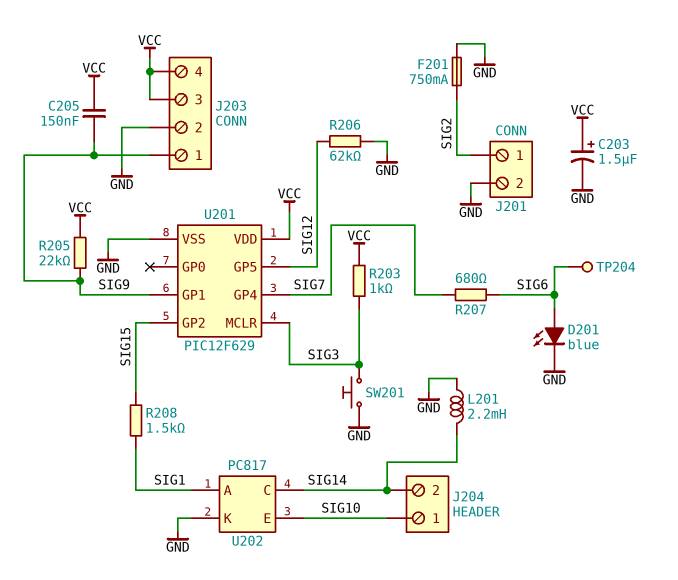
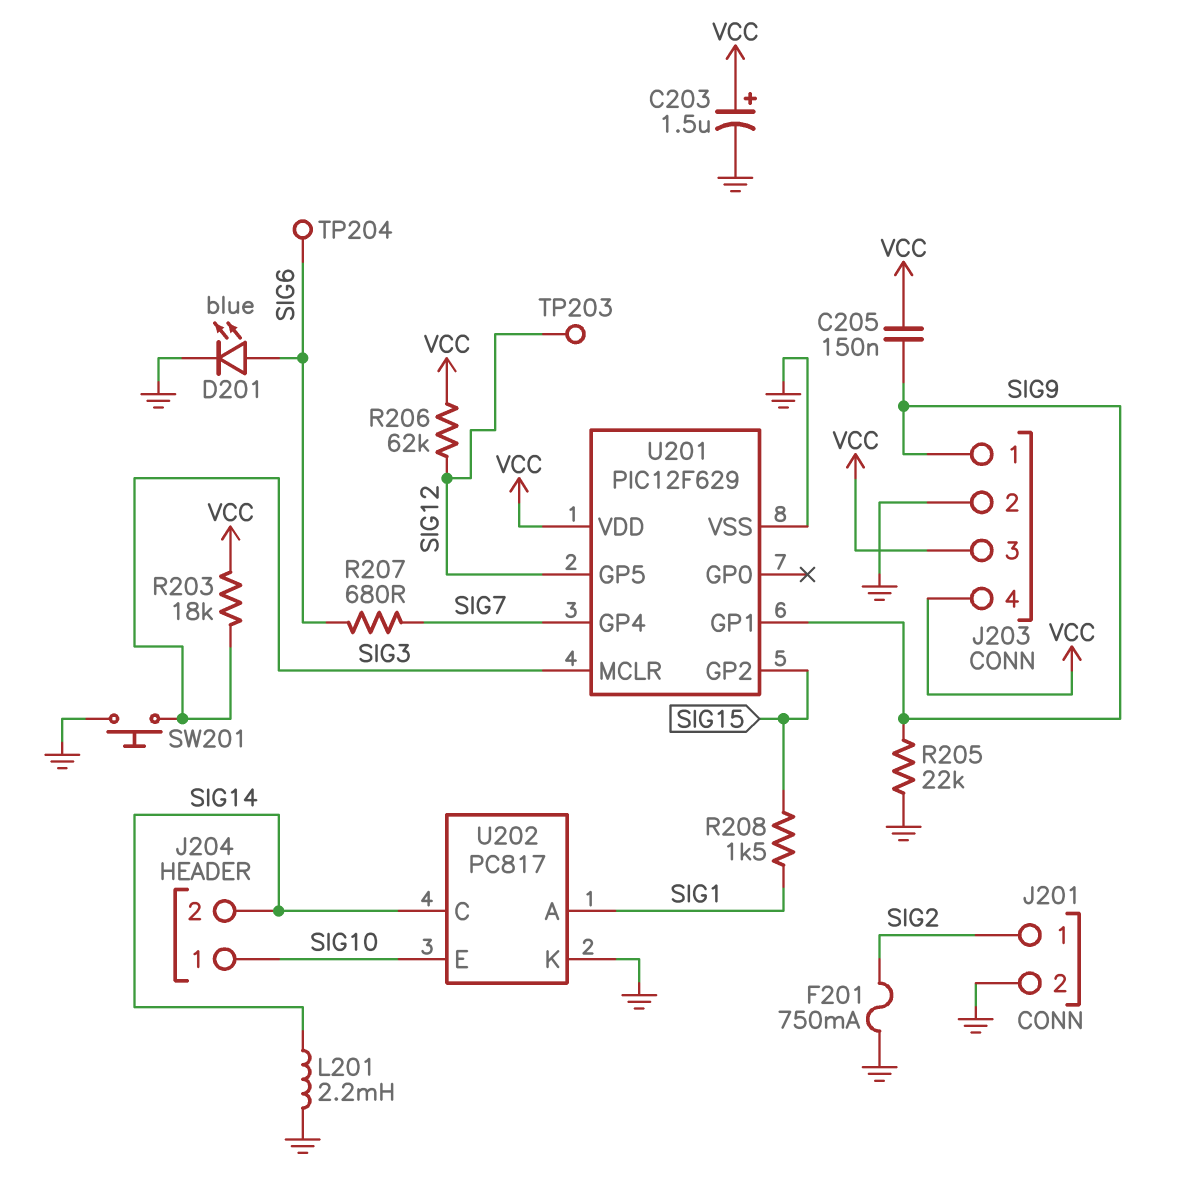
R203: 1k (SIG3, VCC) -> 18k (SIG3, VCC)
R205: 22k (SIG9, VCC) -> 22k (GND, SIG9)
R206: 62k (GND, SIG12) -> 62k (SIG12, VCC)
TP203: none -> test point (SIG12)

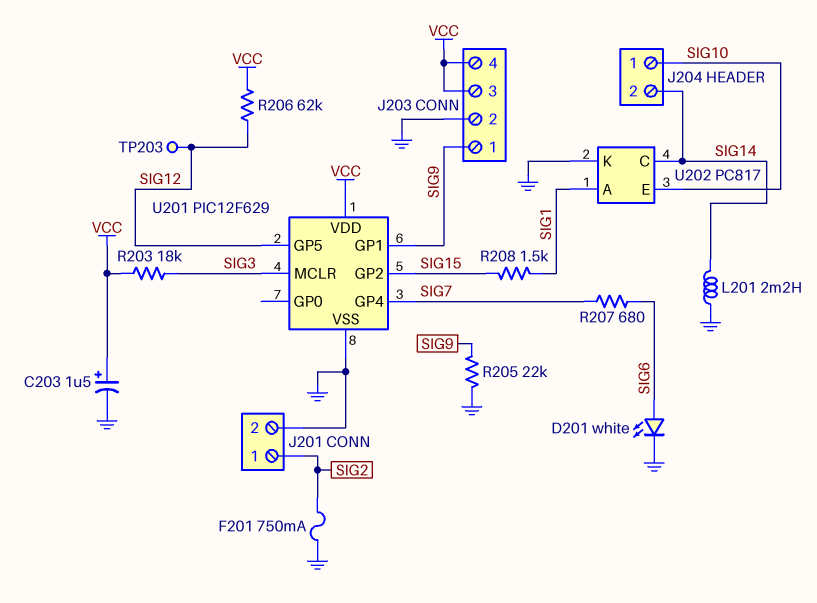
C205: 150nF (SIG9, VCC) -> none
D201: LED blue (A SIG6, K GND) -> LED white (A SIG6, K GND)
SW201: button (GND, SIG3) -> none
TP204: test point (SIG6) -> none

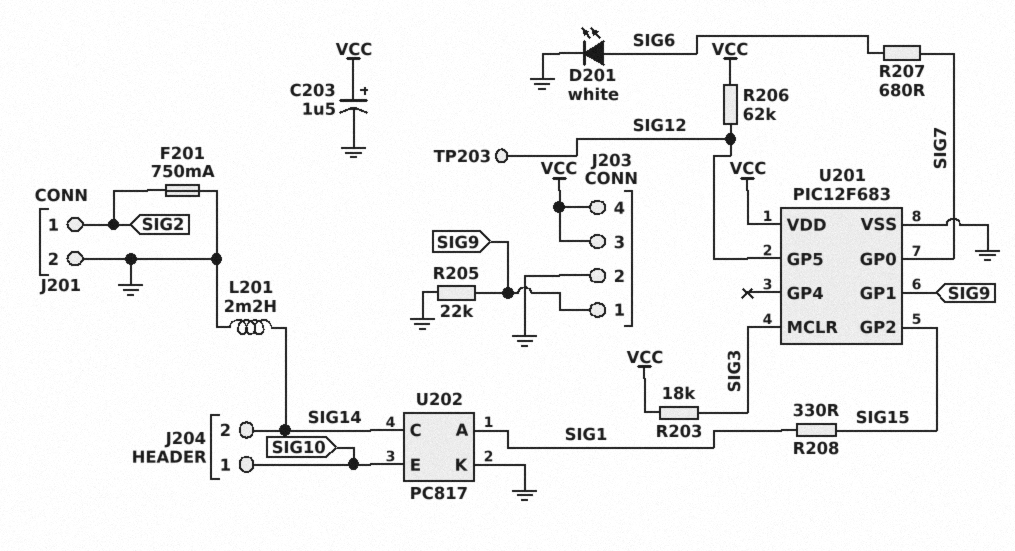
R208: 1.5k (SIG1, SIG15) -> 330 (SIG1, SIG15)
U201: PIC12F629 -> PIC12F683
U201 pin GP0: none -> SIG7
U201 pin GP4: SIG7 -> none

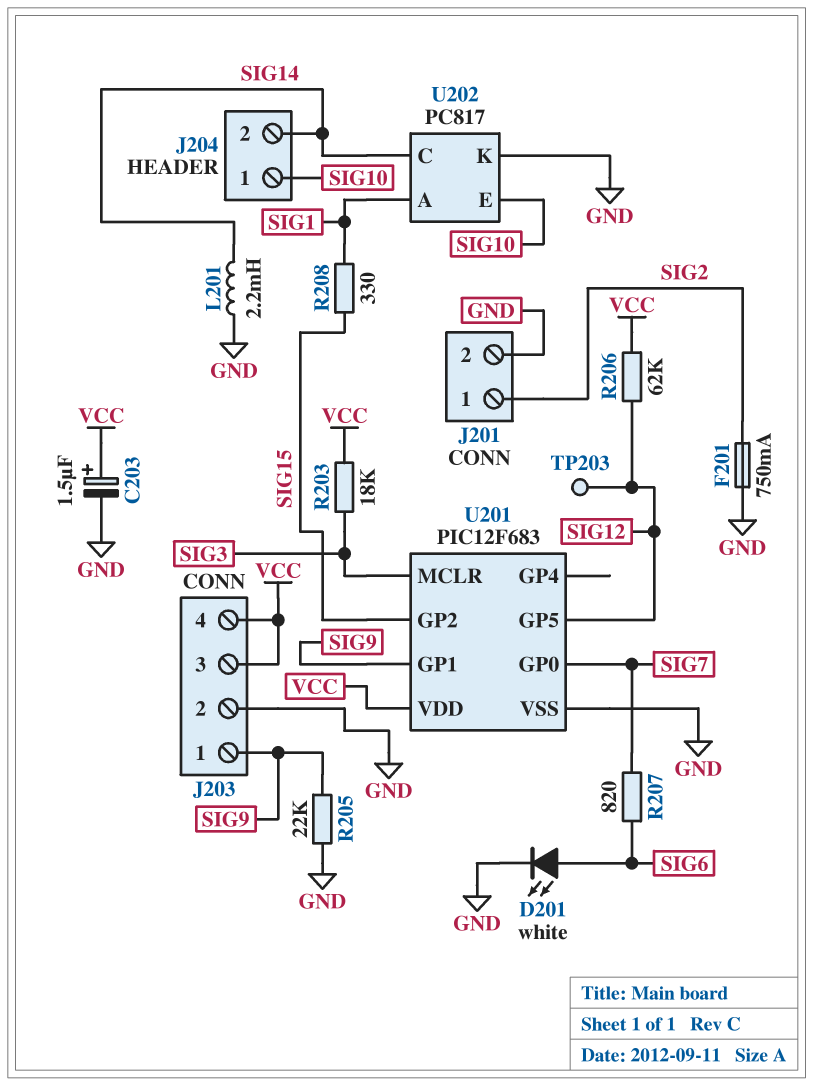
R207: 680 (SIG6, SIG7) -> 820 (SIG6, SIG7)

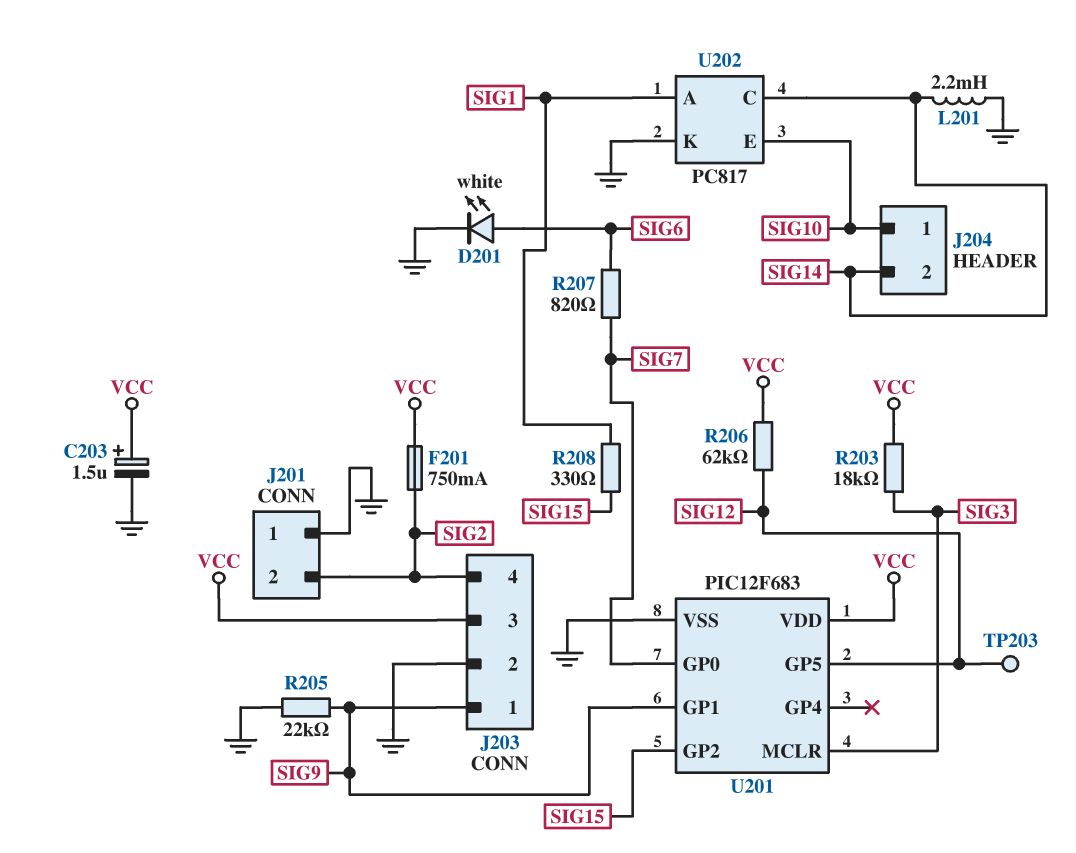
F201: 750mA (GND, SIG2) -> 750mA (SIG2, VCC)
J201 pin 1: SIG2 -> GND
J201 pin 2: GND -> SIG2
J203 pin 4: VCC -> SIG2

